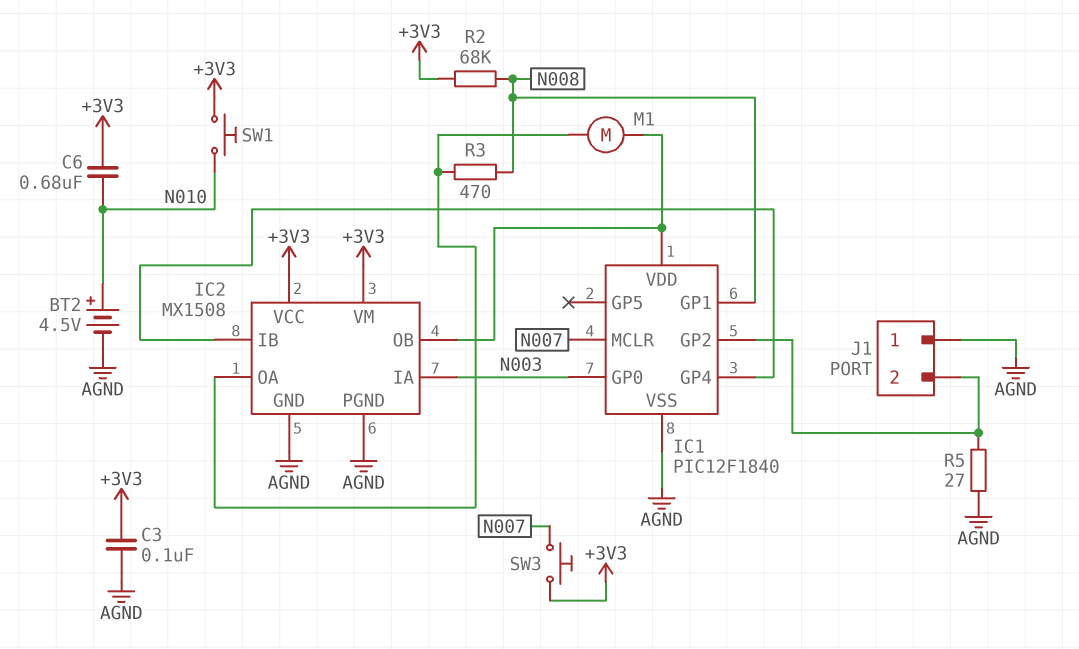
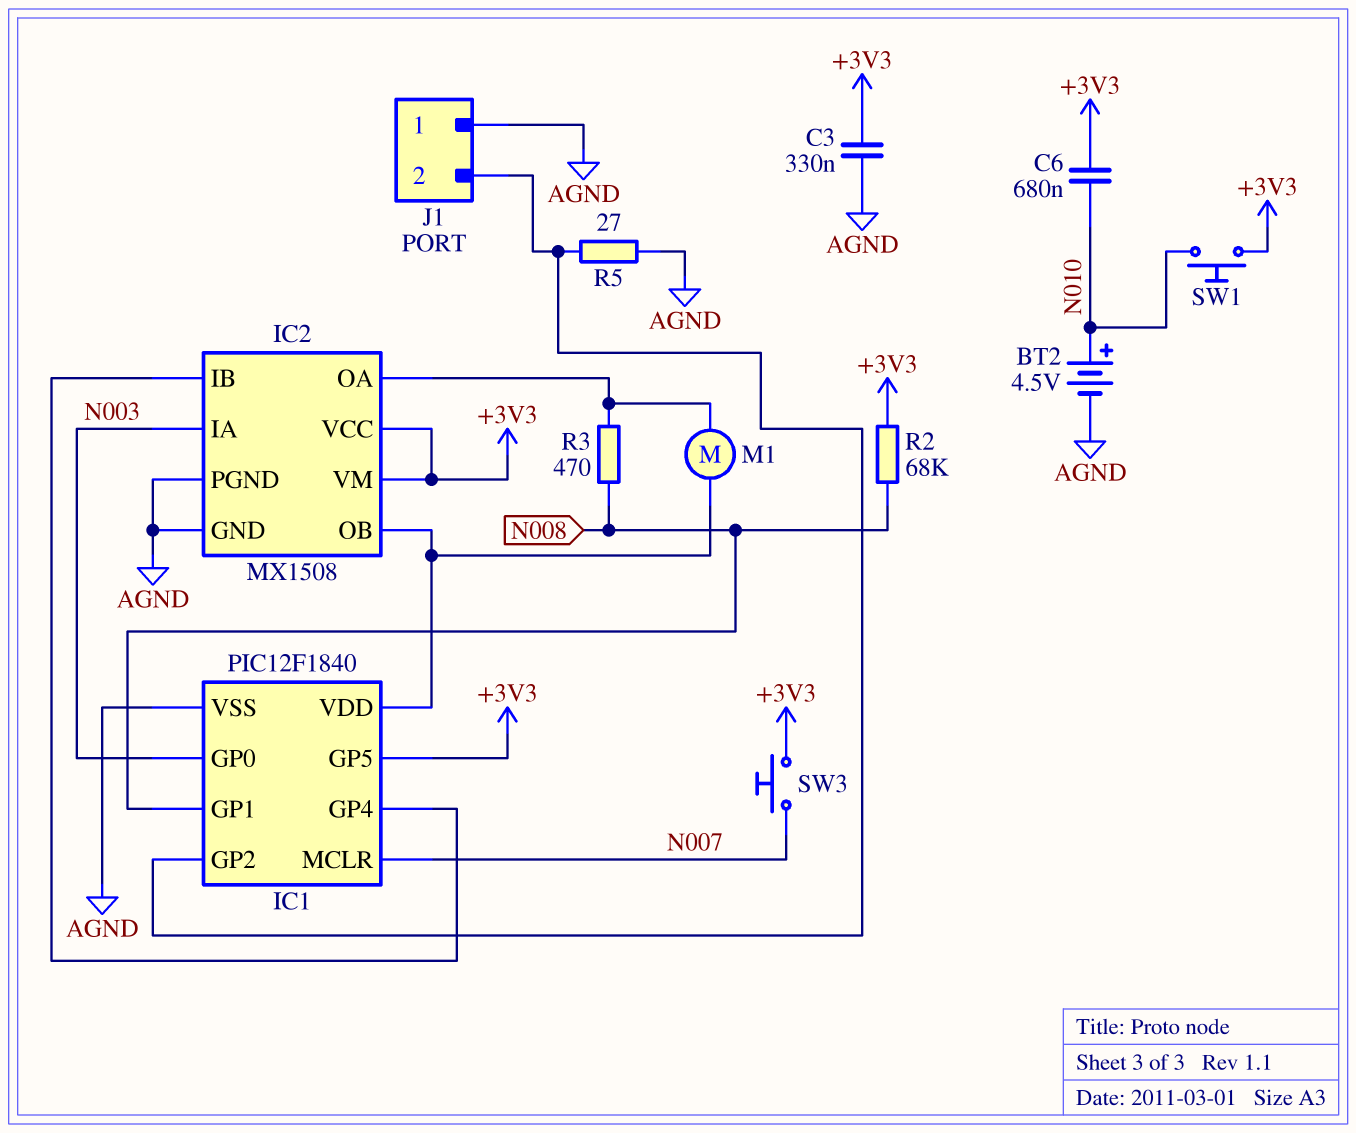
C3: 100nF (+3V3, AGND) -> 330nF (+3V3, AGND)
IC1 pin GP5: none -> +3V3

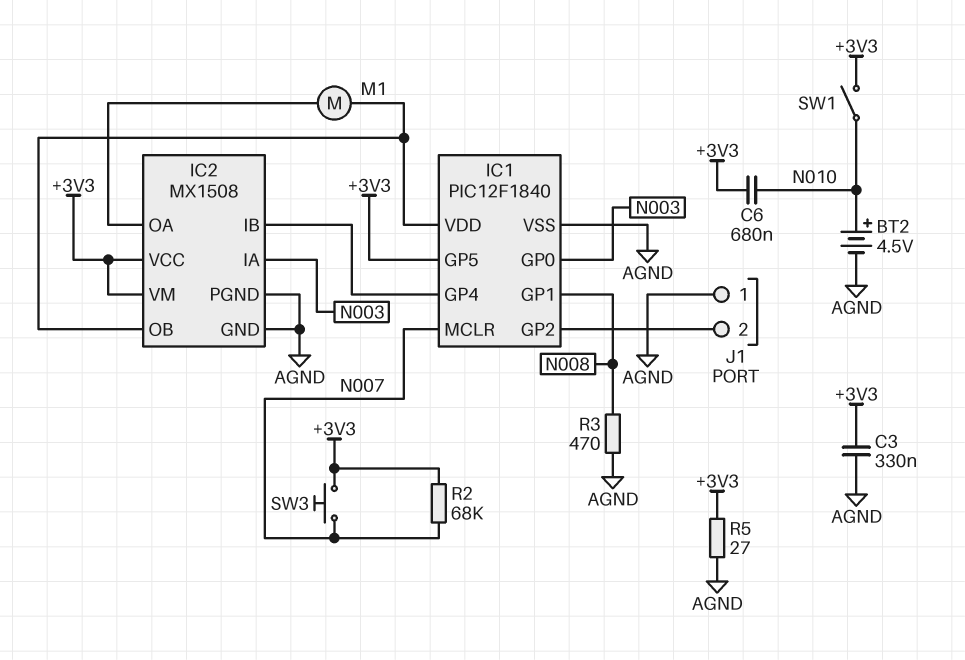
R2: 68k (+3V3, N008) -> 68k (+3V3, N007)
R3: 470 (IC2/OA, N008) -> 470 (AGND, N008)
R5: 27 (AGND, IC1/GP2) -> 27 (+3V3, AGND)
SW1: button (+3V3, N010) -> switch (+3V3, N010)

